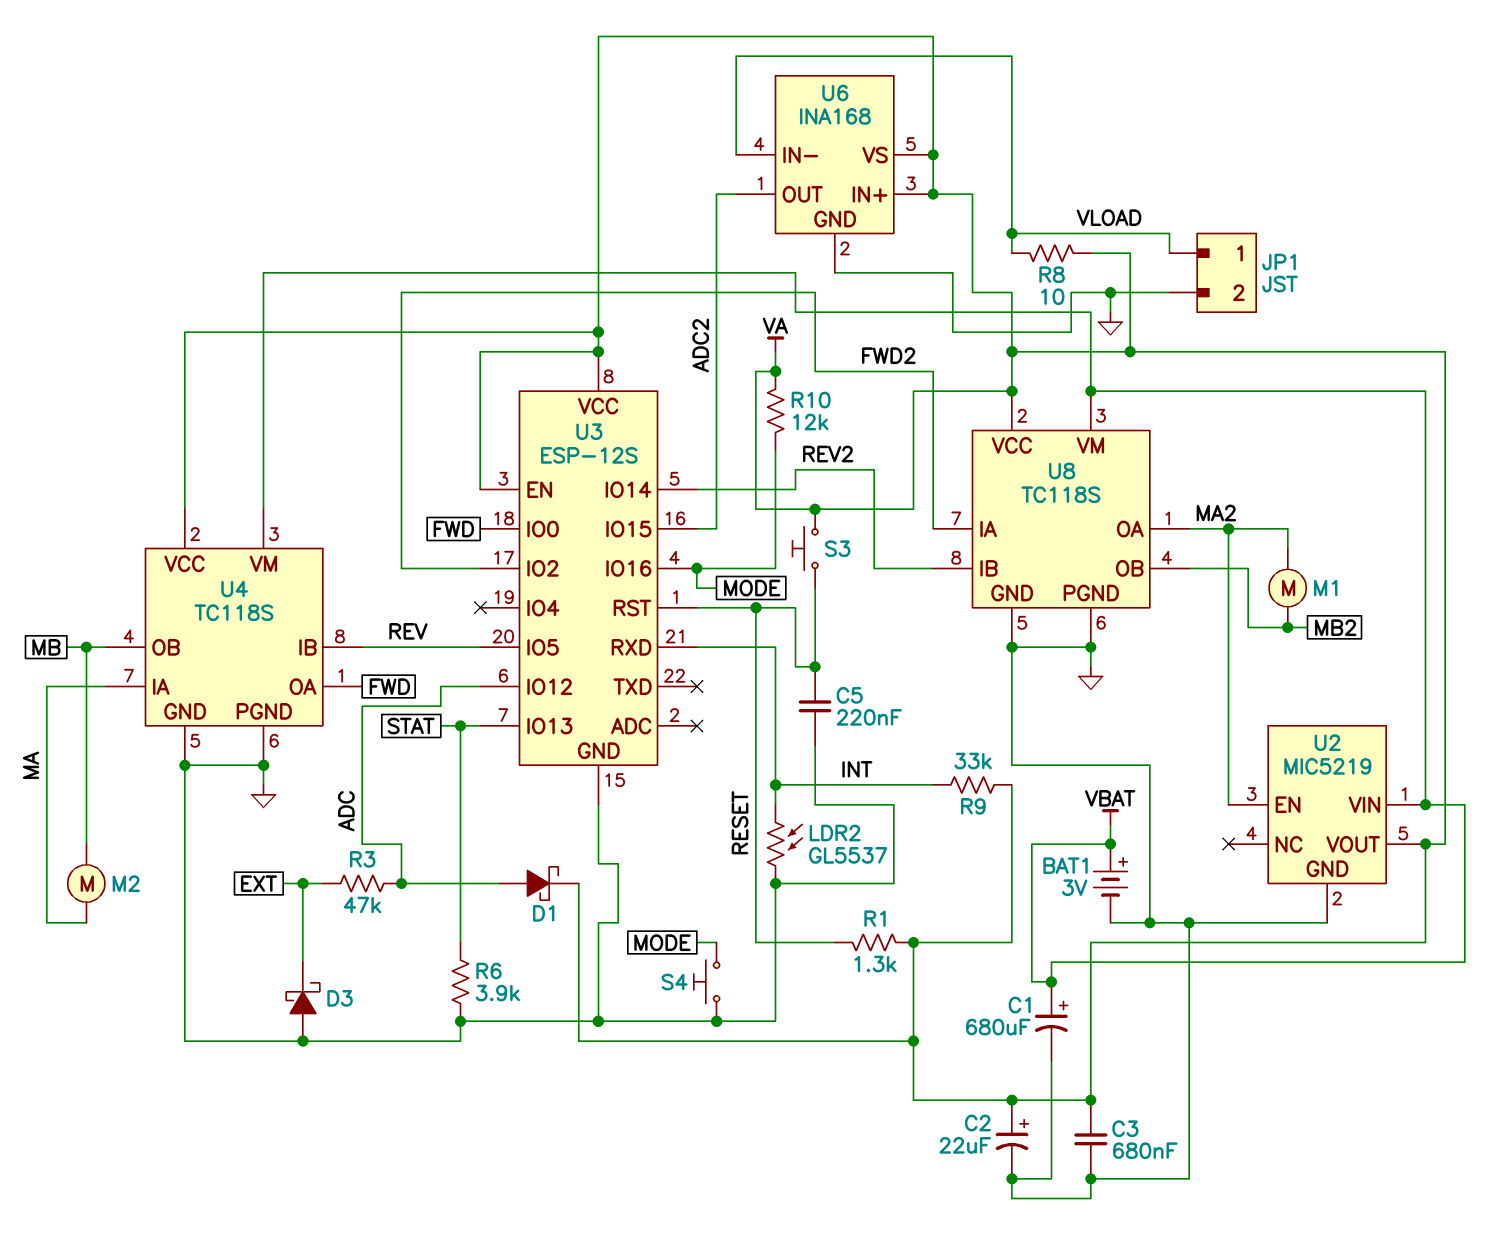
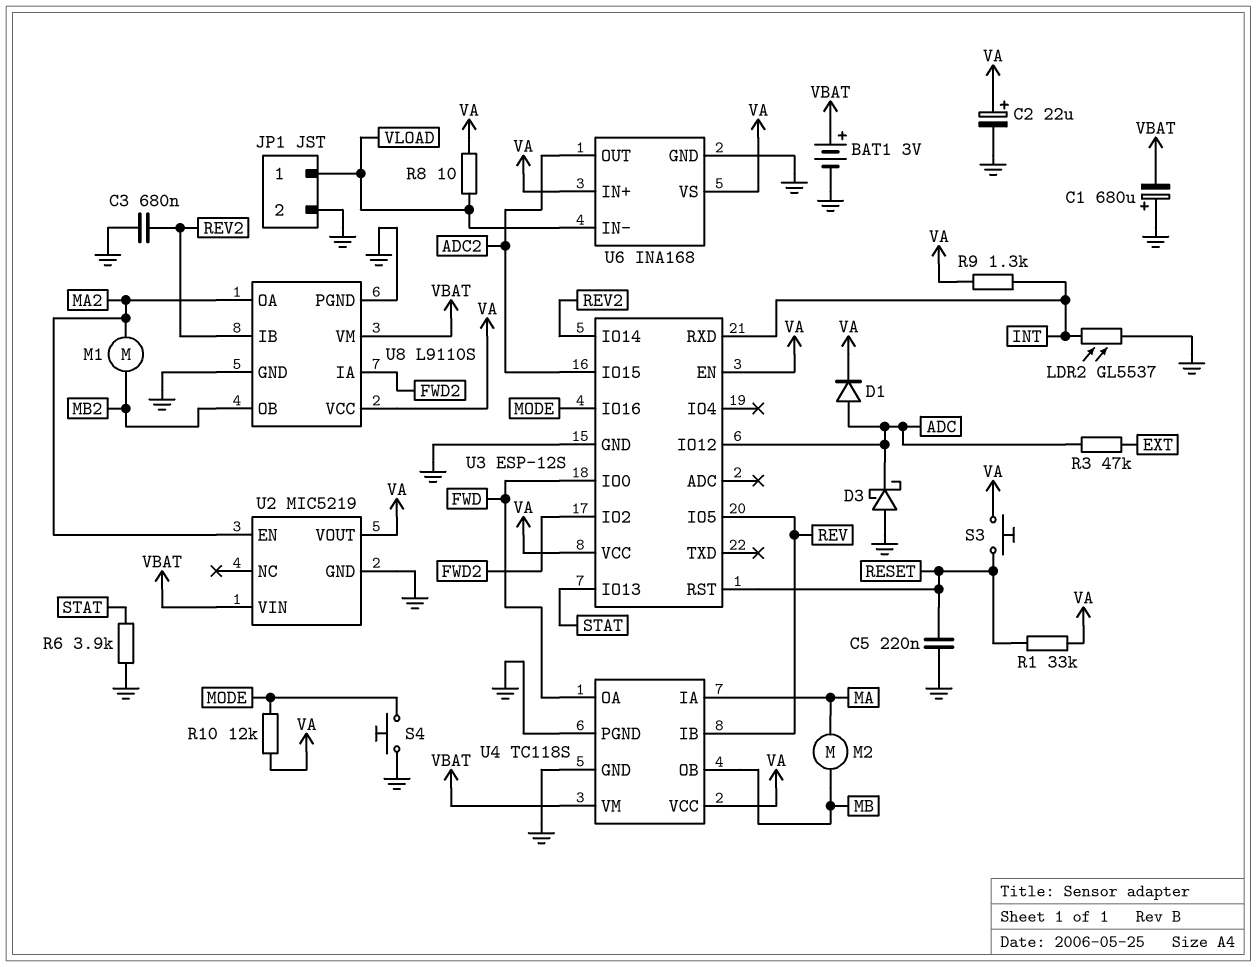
C1: 680uF (plus VBAT, minus GND) -> 680uF (plus GND, minus VBAT)
C3: 680nF (GND, VA) -> 680nF (GND, REV2)
D1: schottky (A ADC, K VA) -> diode (A ADC, K VA)
D3: schottky (A GND, K EXT) -> schottky (A GND, K ADC)
R1: 1.3k (RESET, VA) -> 33k (RESET, VA)
R9: 33k (INT, VA) -> 1.3k (INT, VA)
U8: TC118S -> L9110S

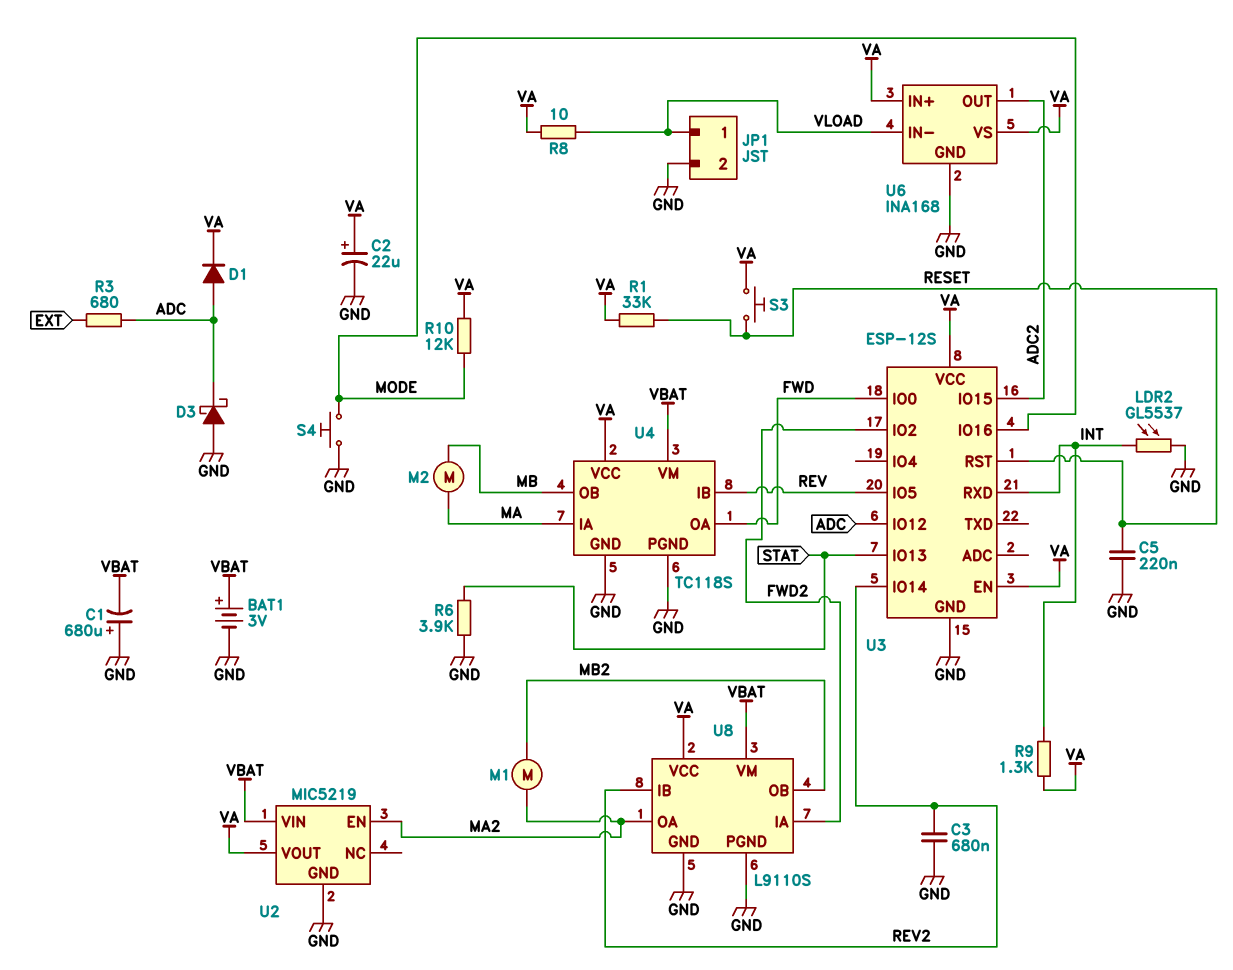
R3: 47k (ADC, EXT) -> 680 (ADC, EXT)

